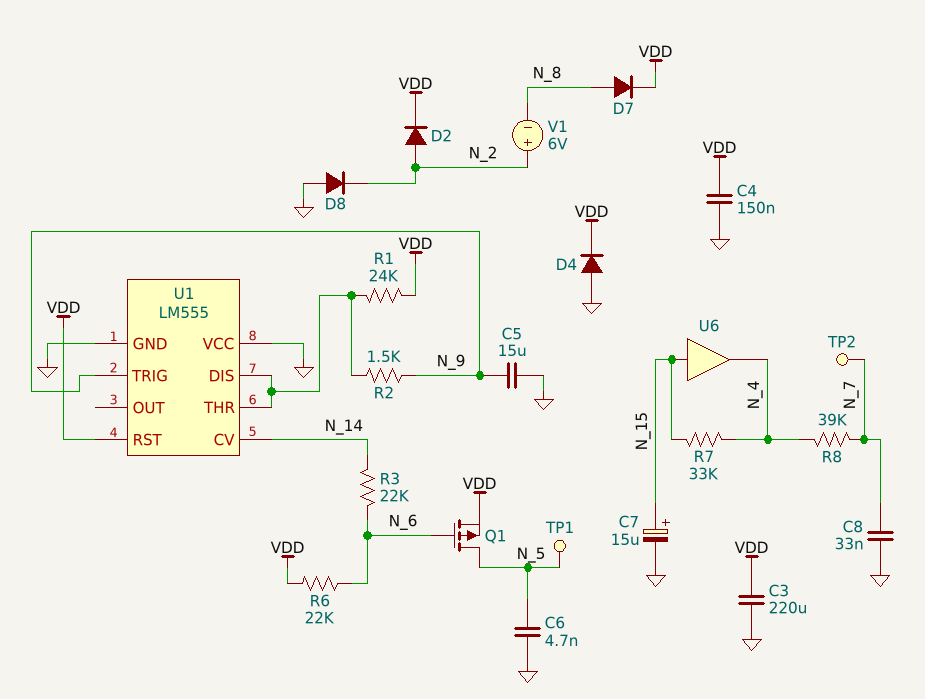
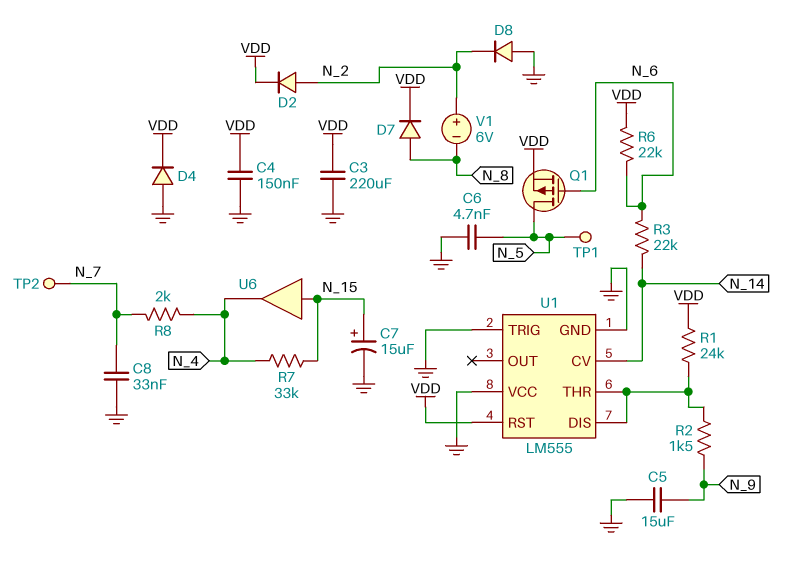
R8: 39k (N_4, N_7) -> 2k (N_4, N_7)
U1 pin TRIG: N_9 -> GND

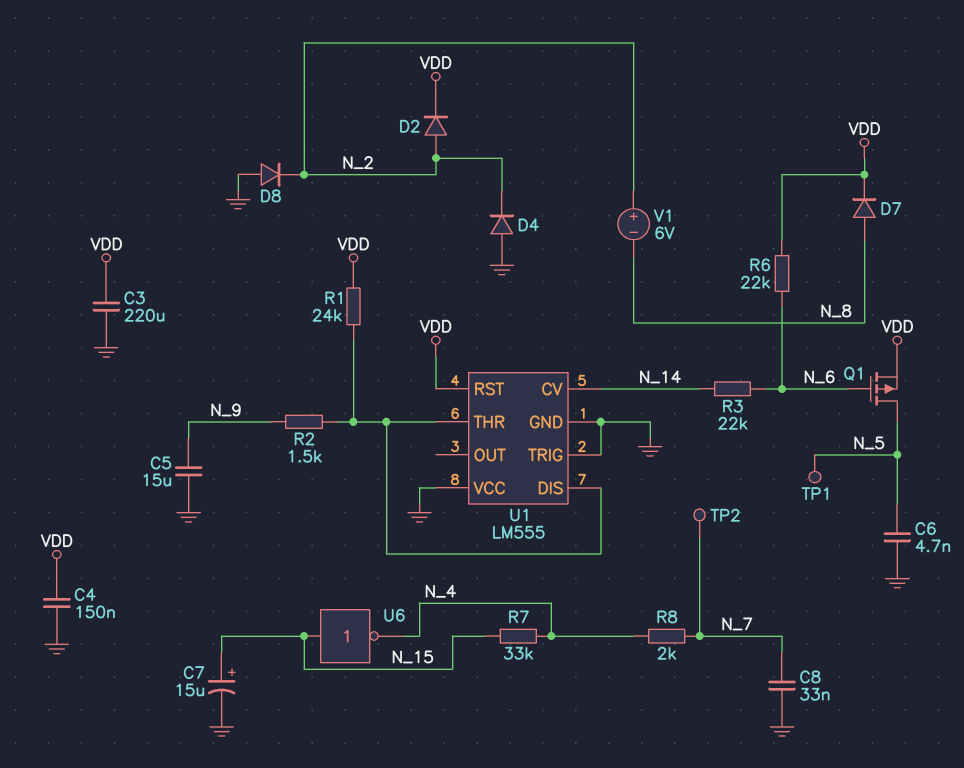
D4: diode (A GND, K VDD) -> diode (A GND, K N_2)
U6: buffer (in N_15, out N_4) -> NOT (in N_15, out N_4)

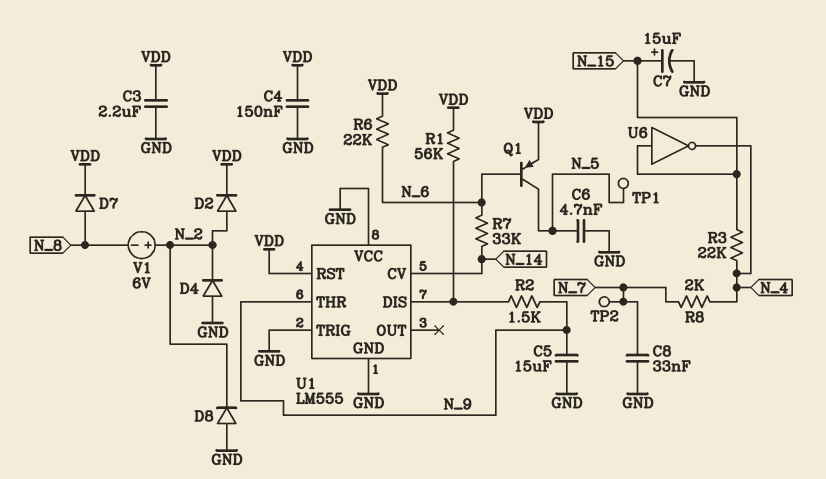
C3: 220uF (GND, VDD) -> 2.2uF (GND, VDD)
Q1: PMOS (G N_6, D N_5, S VDD) -> PNP (B N_6, C N_5, E VDD)
R1: 24k (U1/DIS, VDD) -> 56k (U1/DIS, VDD)
R3: 22k (N_6, N_14) -> 22k (N_4, N_15)
R7: 33k (N_4, N_15) -> 33k (N_6, N_14)
U1 pin THR: U1/DIS -> N_9

